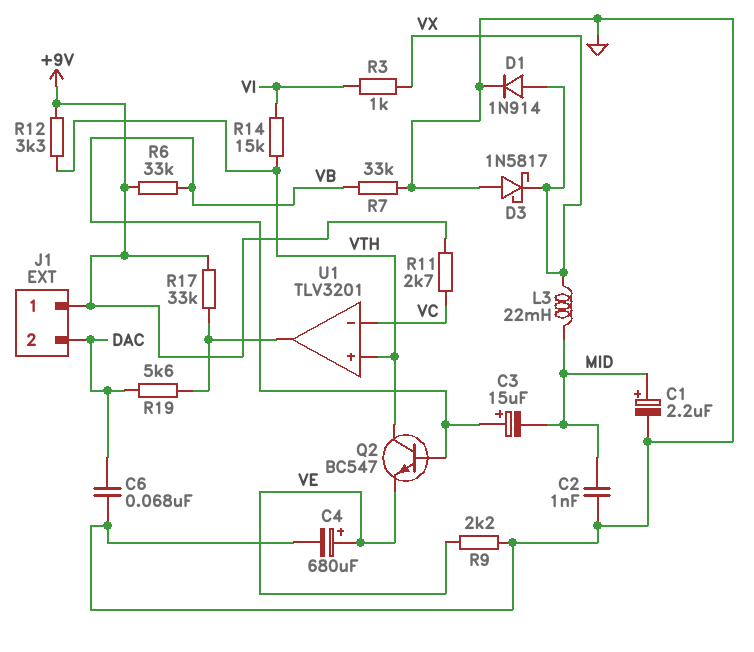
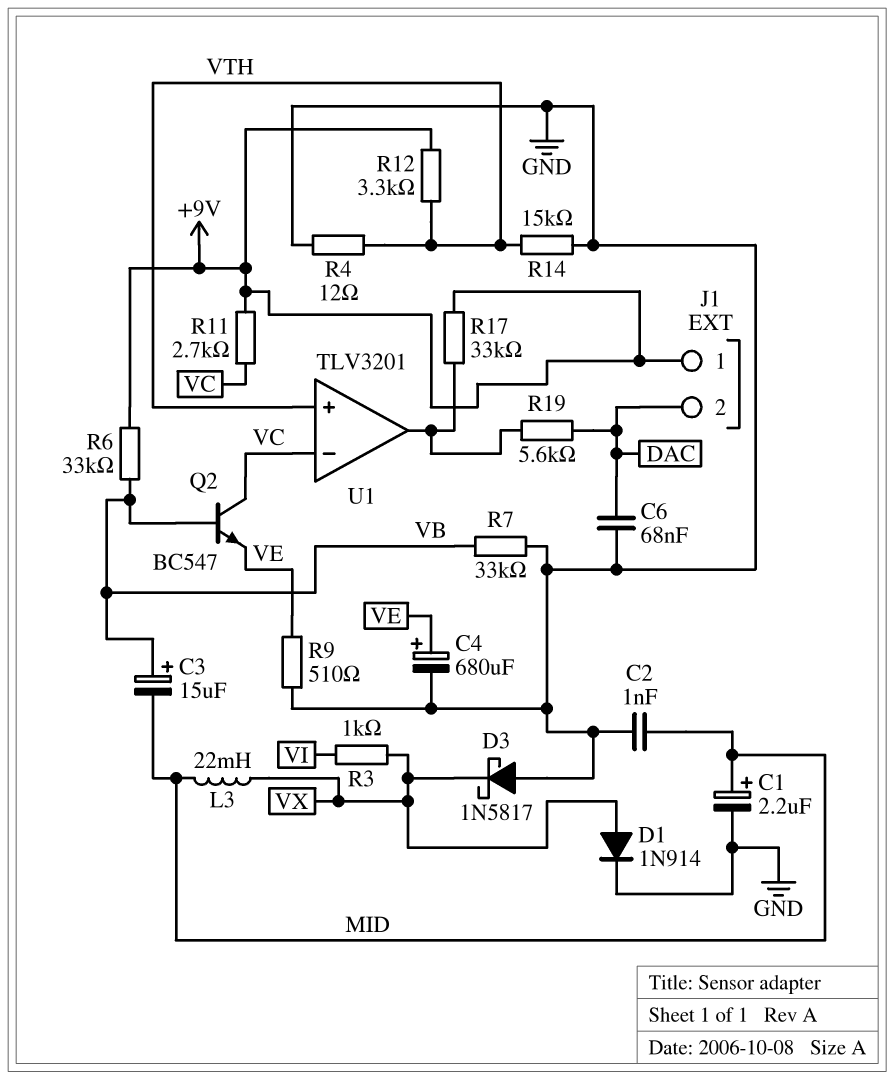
Q2: NPN BC547 (B VB, C VTH, E VE) -> NPN BC547 (B VB, C VC, E VE)
R4: none -> 12 (GND, VTH)
R9: 2.2k (GND, VE) -> 510 (GND, VE)
R14: 15k (VI, VTH) -> 15k (GND, VTH)

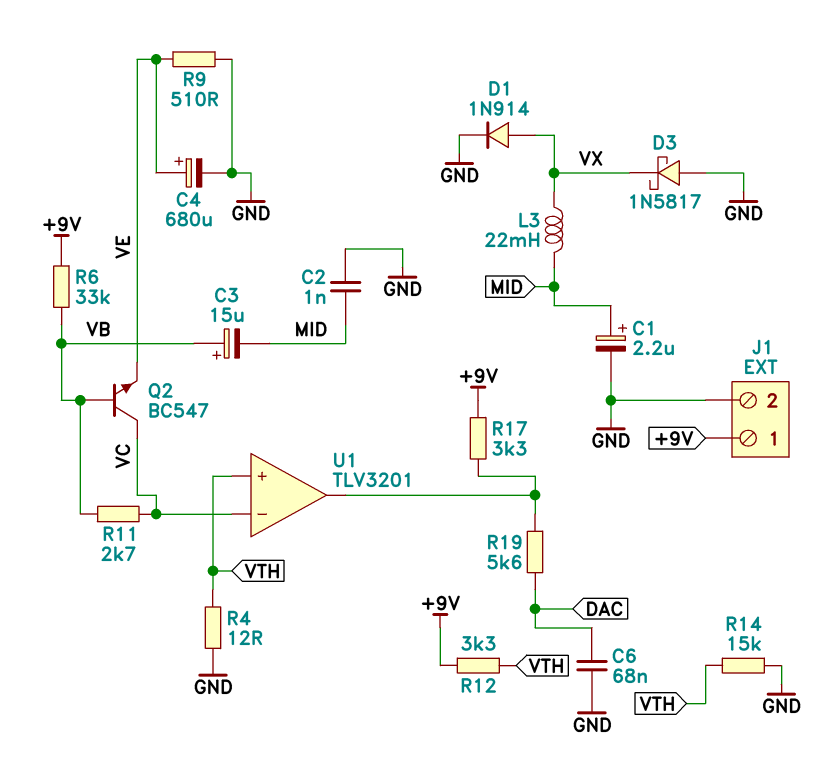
J1 pin 2: DAC -> GND
R3: 1k (VI, VX) -> none
R7: 33k (GND, VB) -> none
R11: 2.7k (+9V, VC) -> 2.7k (VB, VC)
R17: 33k (+9V, U1/out) -> 3.3k (+9V, U1/out)

